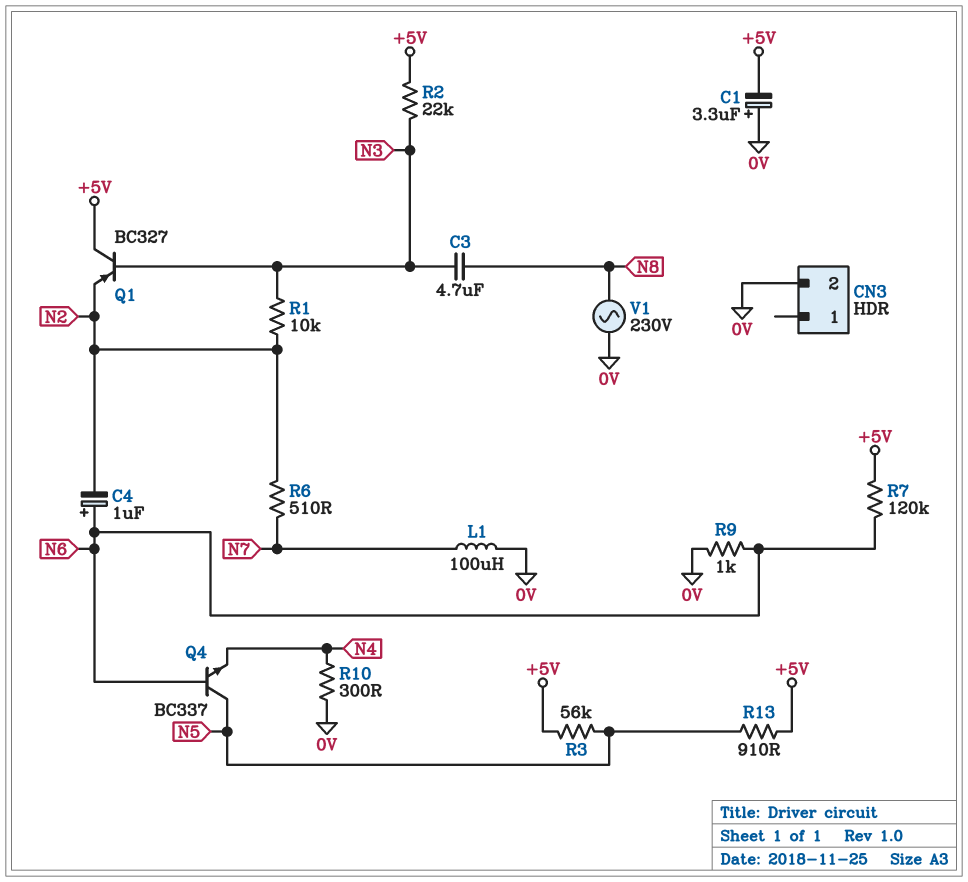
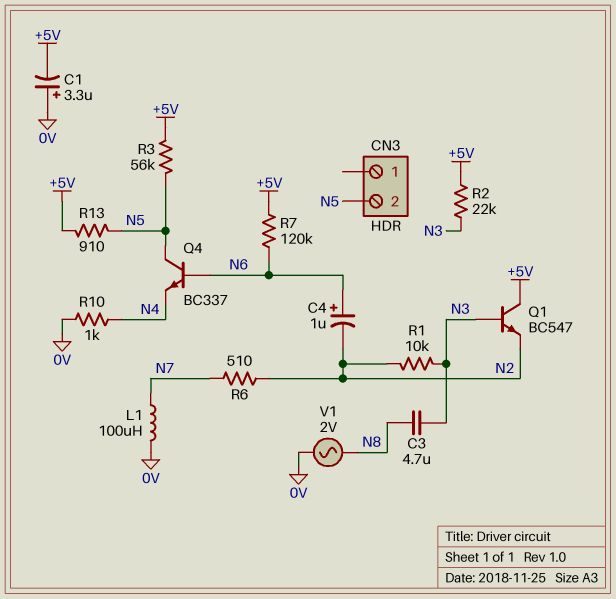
CN3 pin 2: 0V -> N5
Q1: PNP BC327 (B N3, C +5V, E N2) -> NPN BC547 (B N3, C +5V, E N2)
R9: 1k (0V, N6) -> none
R10: 300 (0V, N4) -> 1k (0V, N4)
V1: AC 230V (0V, N8) -> AC 2V (0V, N8)

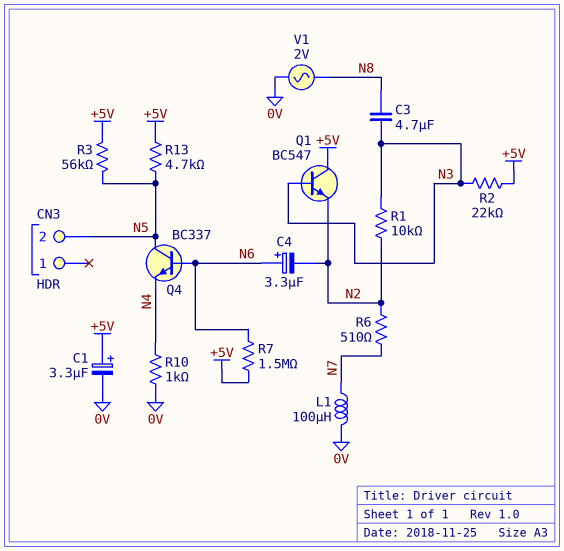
C1: 3.3uF (plus 0V, minus +5V) -> 3.3uF (plus +5V, minus 0V)
C4: 1uF (plus N6, minus N2) -> 3.3uF (plus N6, minus N2)
R7: 120k (+5V, N6) -> 1.5M (+5V, N6)
R13: 910 (+5V, N5) -> 4.7k (+5V, N5)

